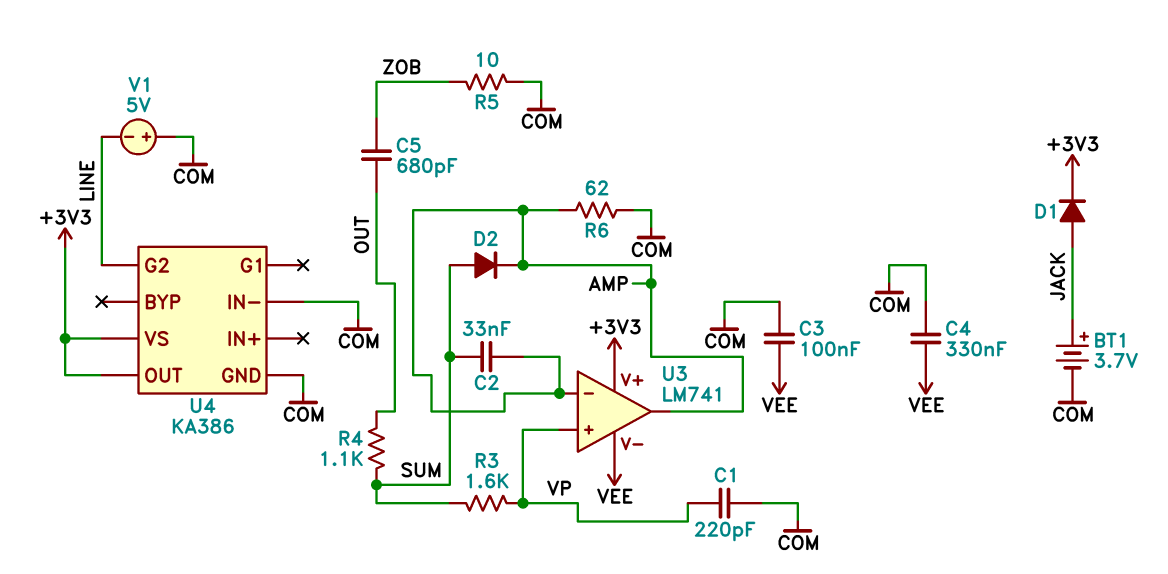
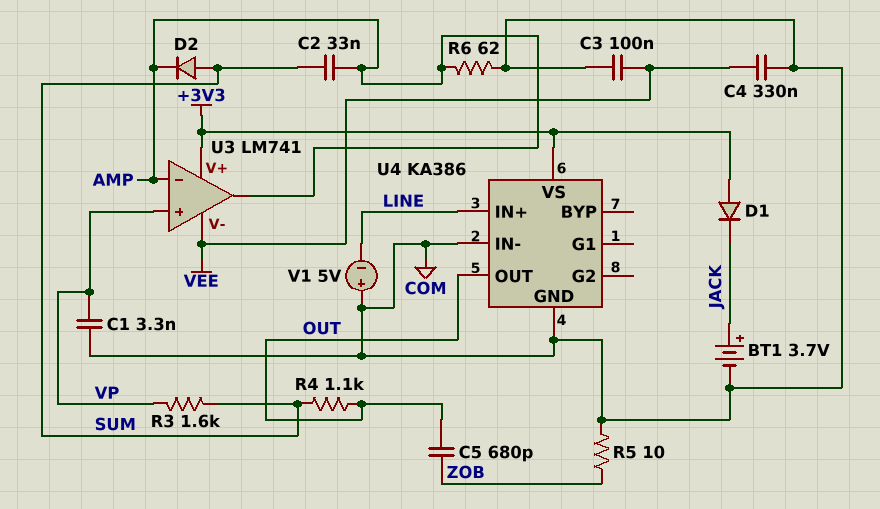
C1: 220pF (COM, VP) -> 3.3nF (COM, VP)
D1: diode (A JACK, K +3V3) -> diode (A +3V3, K JACK)
U4 pin G2: LINE -> none
U4 pin IN+: none -> LINE
U4 pin OUT: +3V3 -> OUT

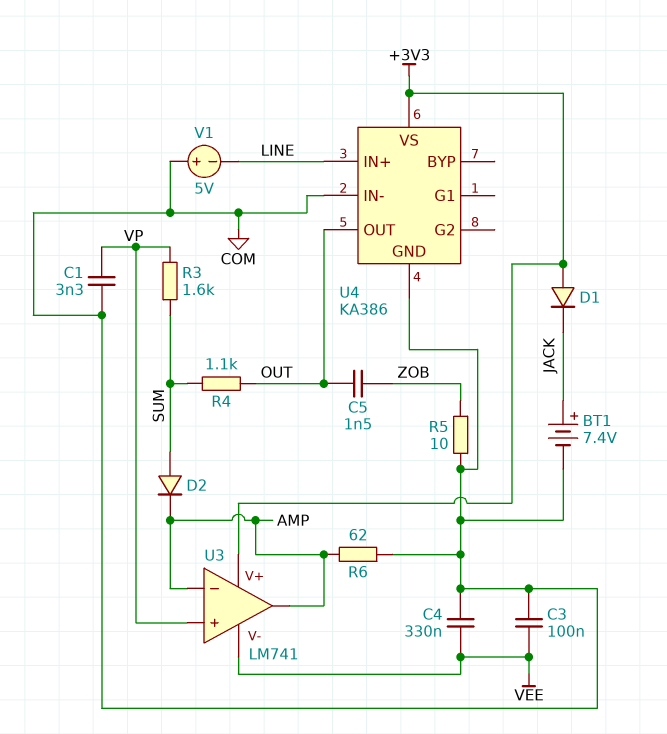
BT1: 3.7V (plus JACK, minus COM) -> 7.4V (plus JACK, minus COM)
C2: 33nF (AMP, SUM) -> none
C5: 680pF (OUT, ZOB) -> 1.5nF (OUT, ZOB)

